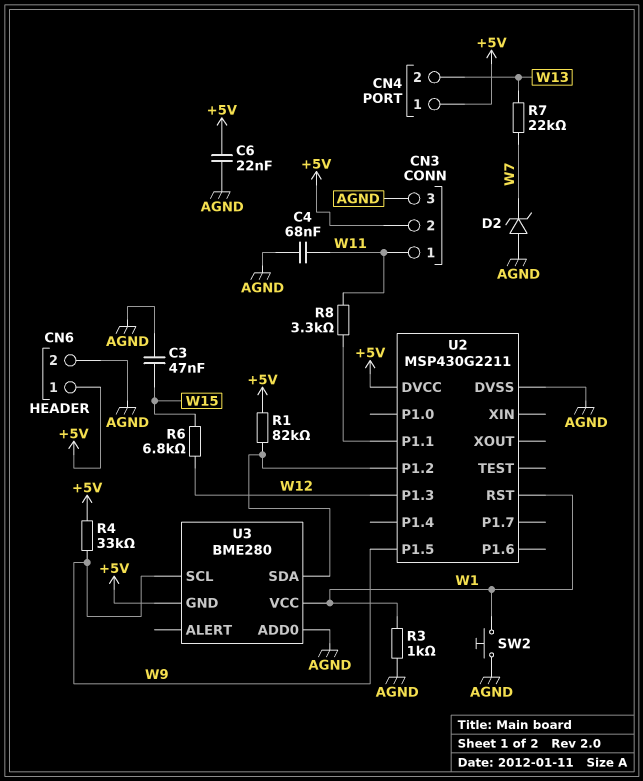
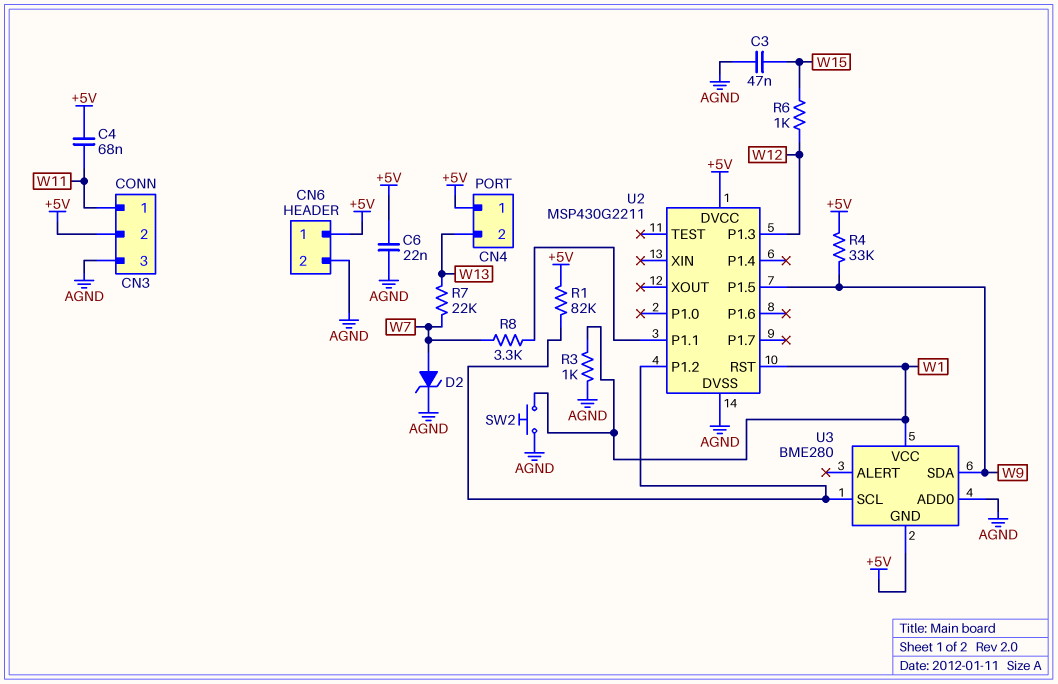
C4: 68nF (AGND, W11) -> 68nF (+5V, W11)
D2: zener (A AGND, K W7) -> zener (A W7, K AGND)
R6: 6.8k (W12, W15) -> 1k (W12, W15)
R8: 3.3k (U2/P1.1, W11) -> 3.3k (U2/P1.1, W7)
U3 pin SCL: W9 -> U2/P1.2
U3 pin SDA: U2/P1.2 -> W9

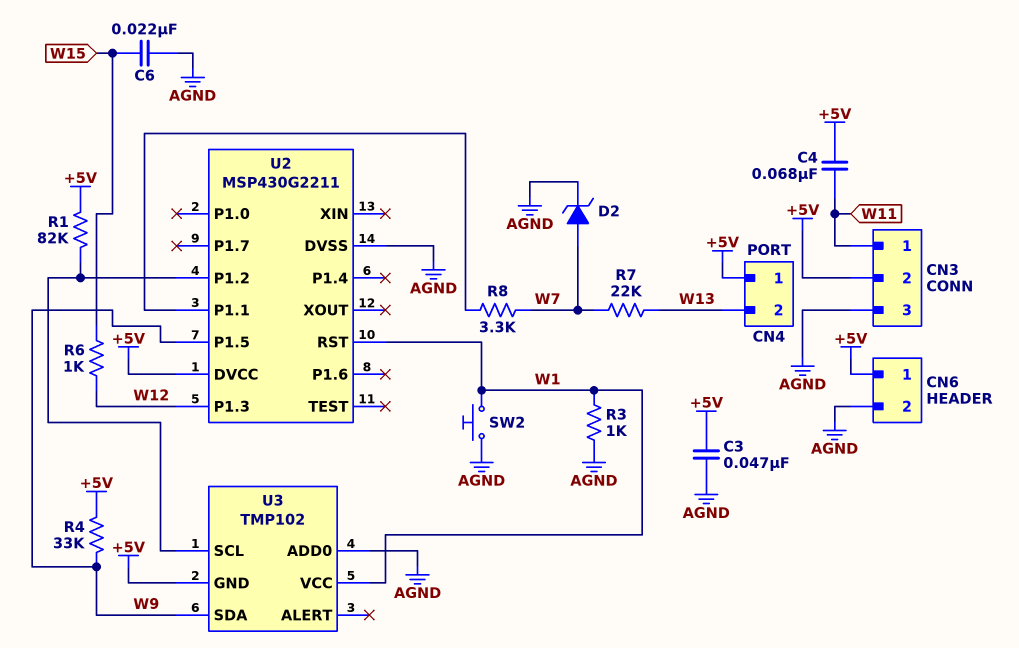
C3: 47nF (AGND, W15) -> 47nF (+5V, AGND)
C6: 22nF (+5V, AGND) -> 22nF (AGND, W15)
U3: BME280 -> TMP102

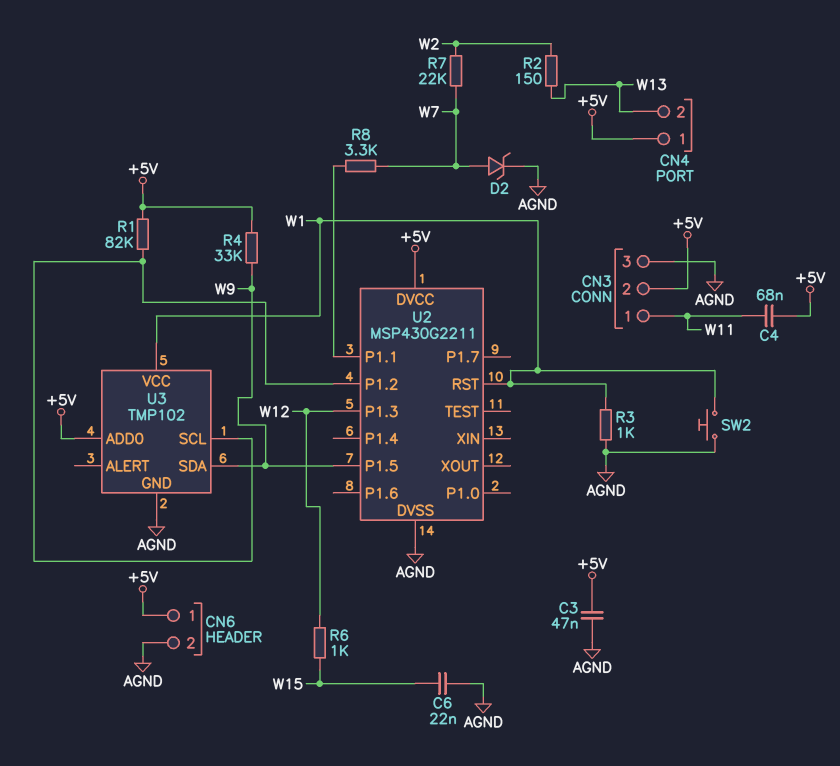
R2: none -> 150 (W2, W13)
R7: 22k (W7, W13) -> 22k (W2, W7)
U3 pin ADD0: AGND -> +5V
U3 pin GND: +5V -> AGND

